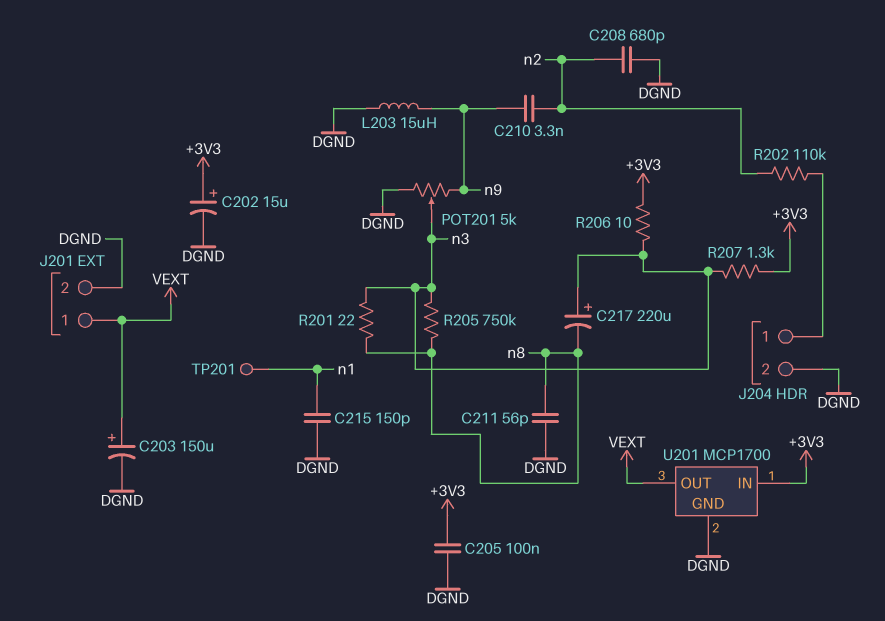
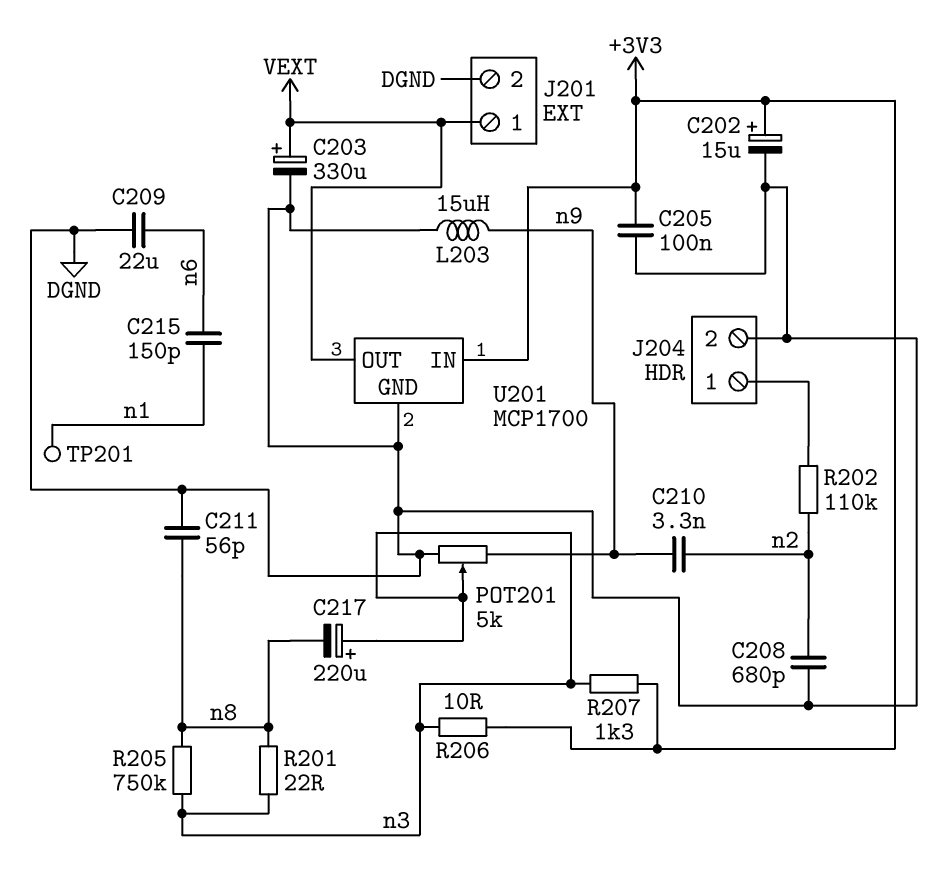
C203: 150uF (plus VEXT, minus DGND) -> 330uF (plus VEXT, minus DGND)
C209: none -> 22uF (DGND, n6)
C215: 150pF (DGND, n1) -> 150pF (n1, n6)

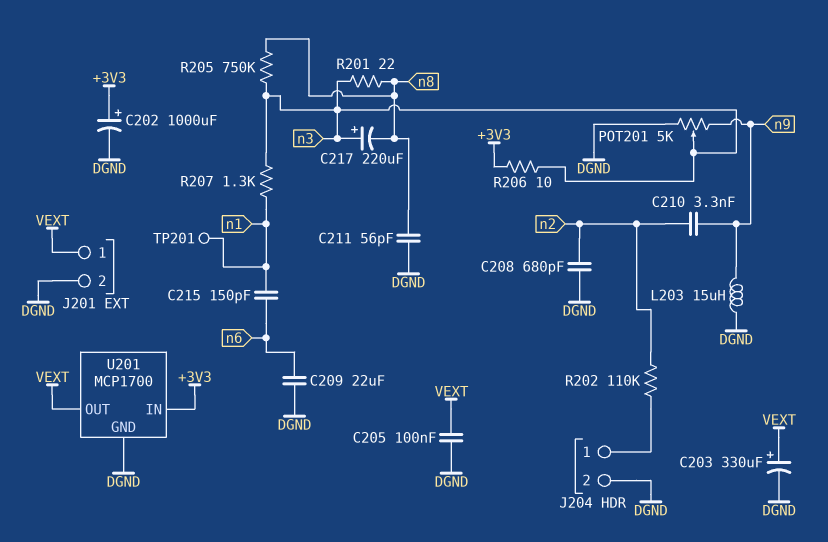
C202: 15uF (plus +3V3, minus DGND) -> 1000uF (plus +3V3, minus DGND)
C205: 100nF (+3V3, DGND) -> 100nF (DGND, VEXT)
R207: 1.3k (+3V3, n3) -> 1.3k (n1, n3)

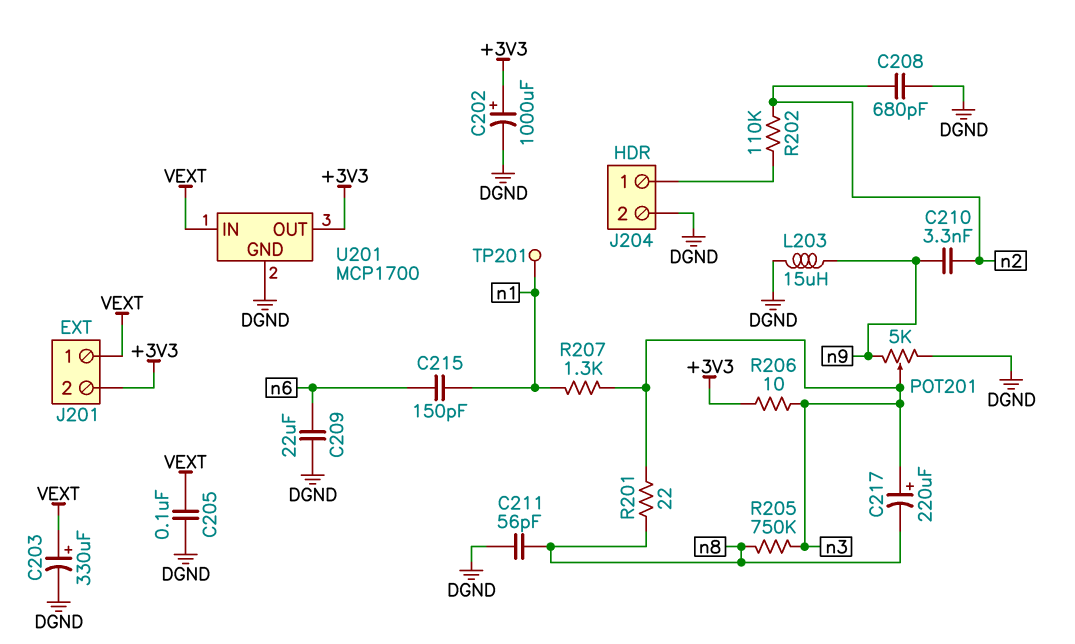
J201 pin 2: DGND -> +3V3
U201 pin IN: +3V3 -> VEXT
U201 pin OUT: VEXT -> +3V3

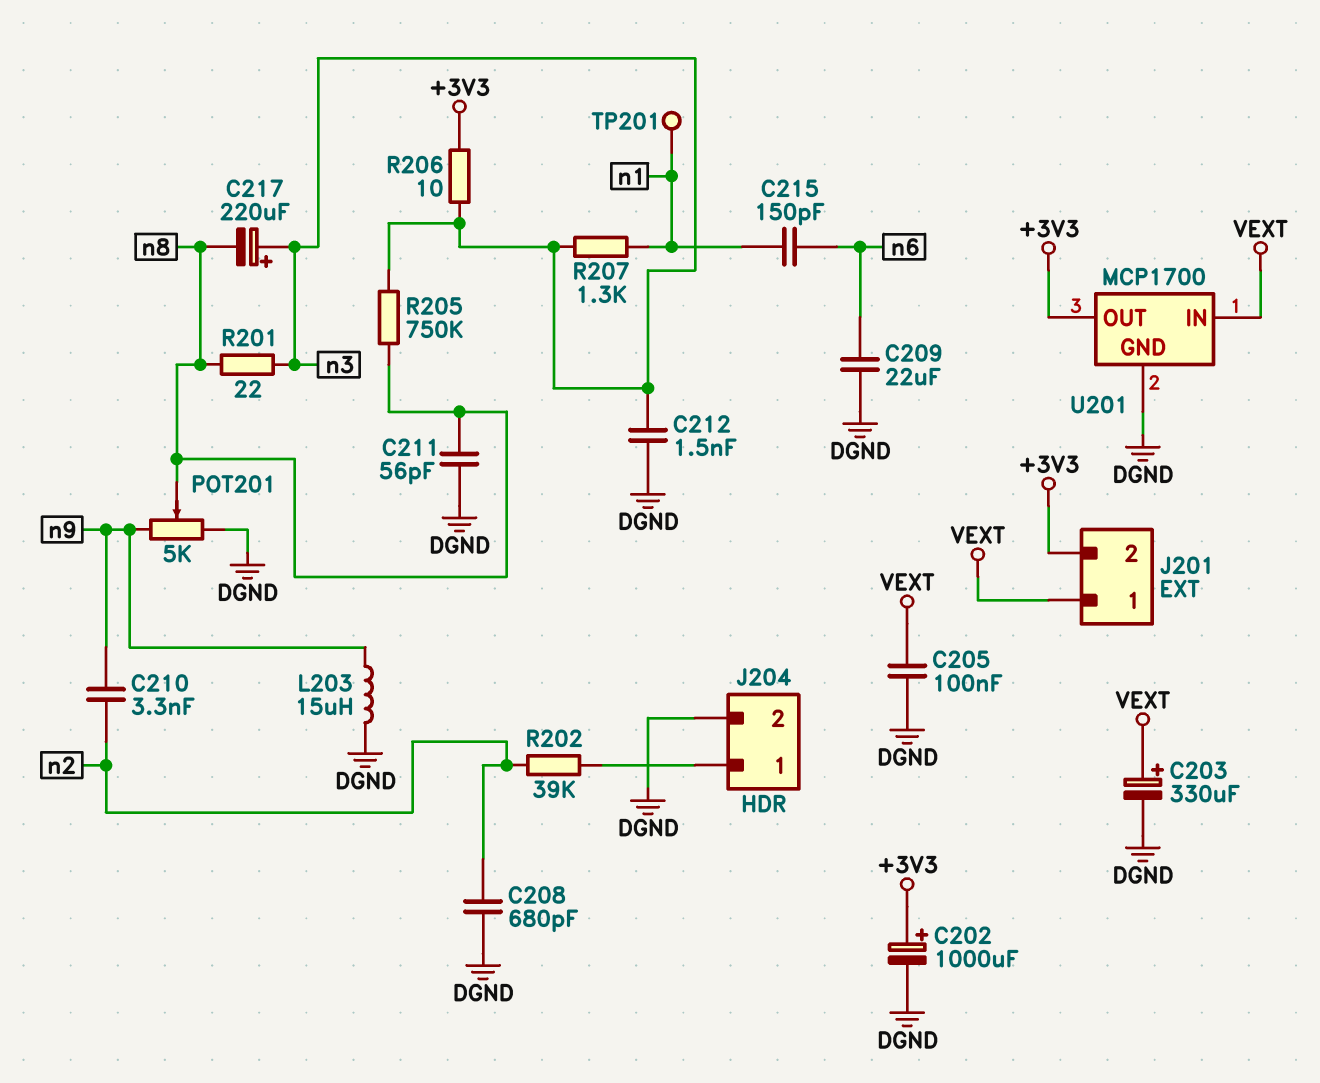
C212: none -> 1.5nF (DGND, n3)
POT201: 5k (DGND, n9, wiper n3) -> 5k (DGND, n9, wiper n8)
R202: 110k (J204/1, n2) -> 39k (J204/1, n2)

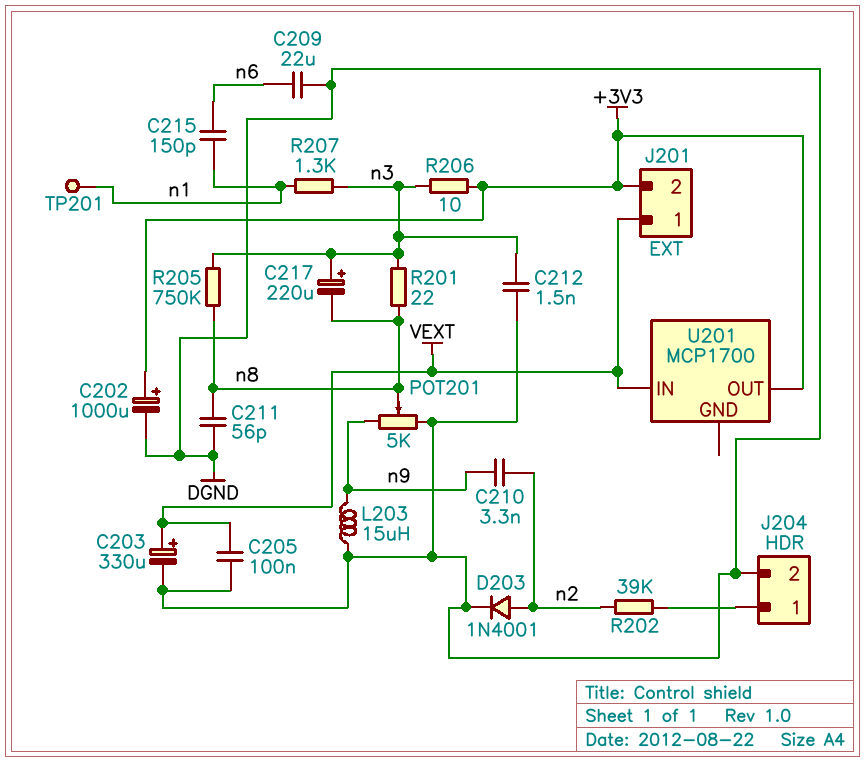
C208: 680pF (DGND, n2) -> none
D203: none -> diode 1N4001 (A n2, K DGND)
U201 pin GND: DGND -> none

